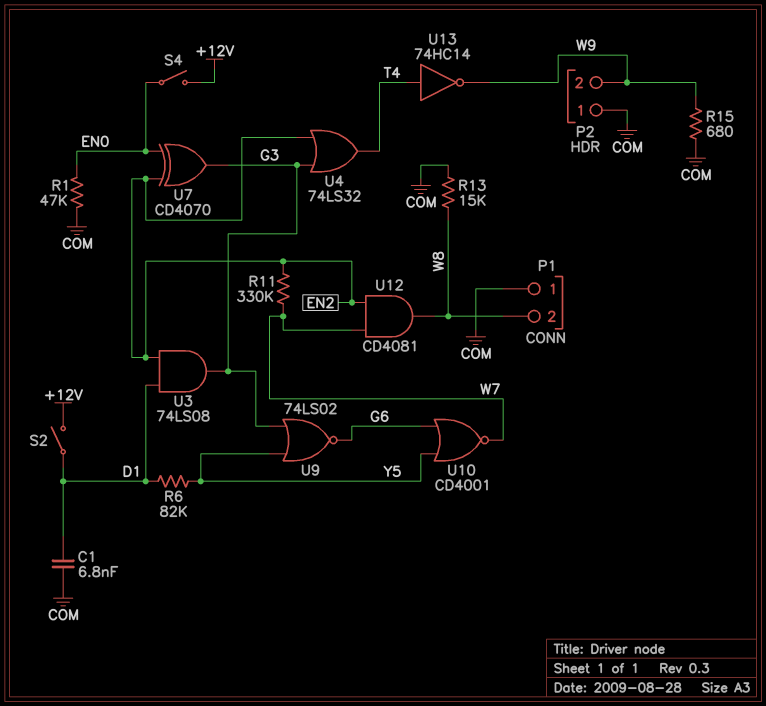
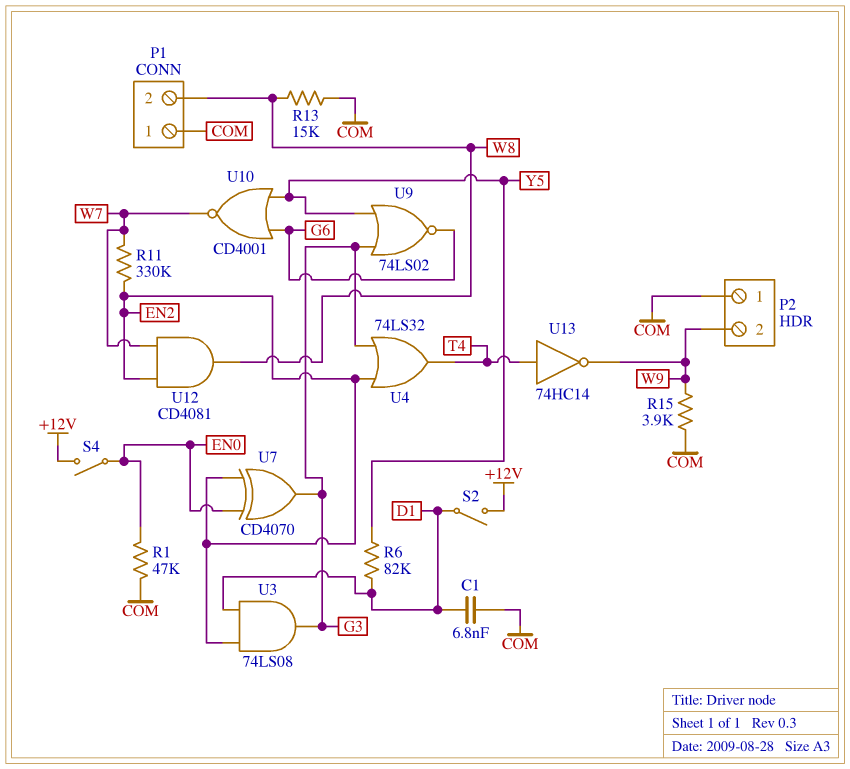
R15: 680 (COM, W9) -> 3.9k (COM, W9)

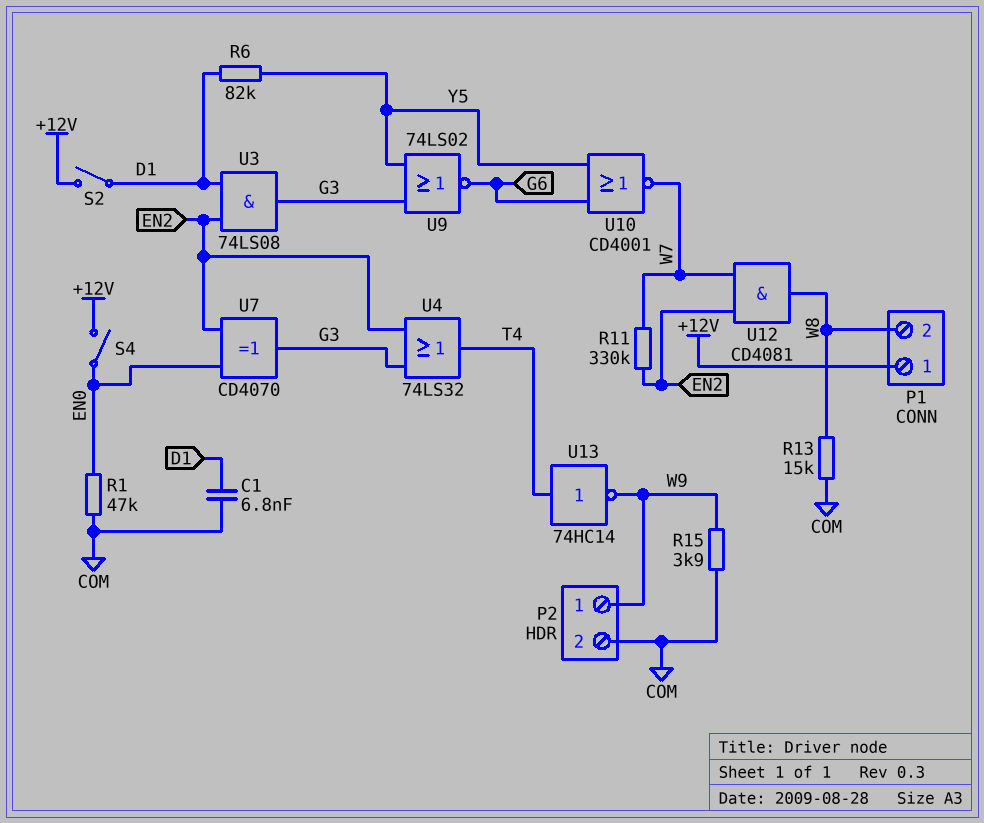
P1 pin 1: COM -> +12V
P2 pin 1: COM -> W9
P2 pin 2: W9 -> COM

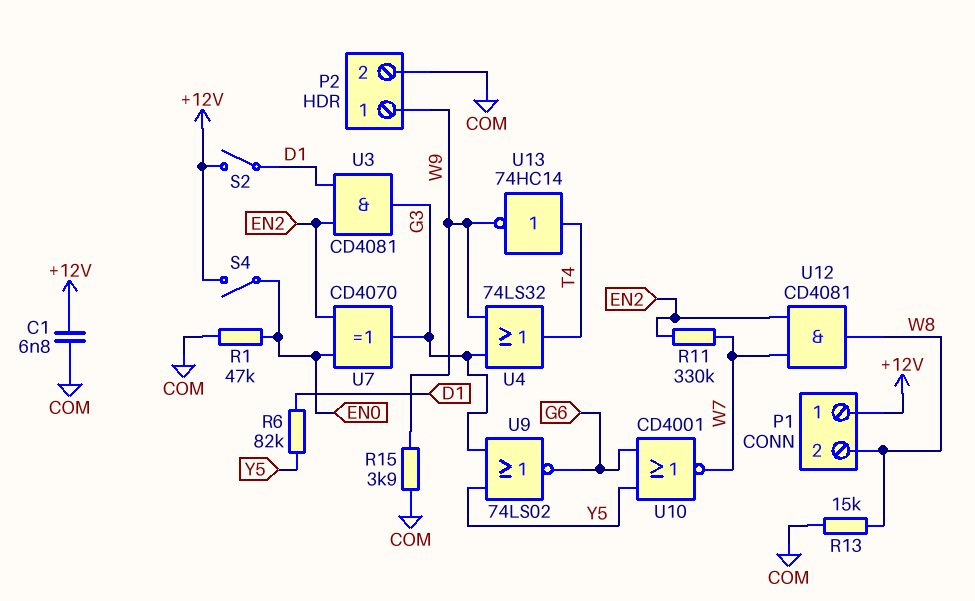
C1: 6.8nF (COM, D1) -> 6.8nF (+12V, COM)
U3: AND 74LS08 (in D1, in EN2, out G3) -> AND CD4081 (in D1, in EN2, out G3)
U4: OR 74LS32 (in EN2, in G3, out T4) -> OR 74LS32 (in G3, in W9, out T4)

